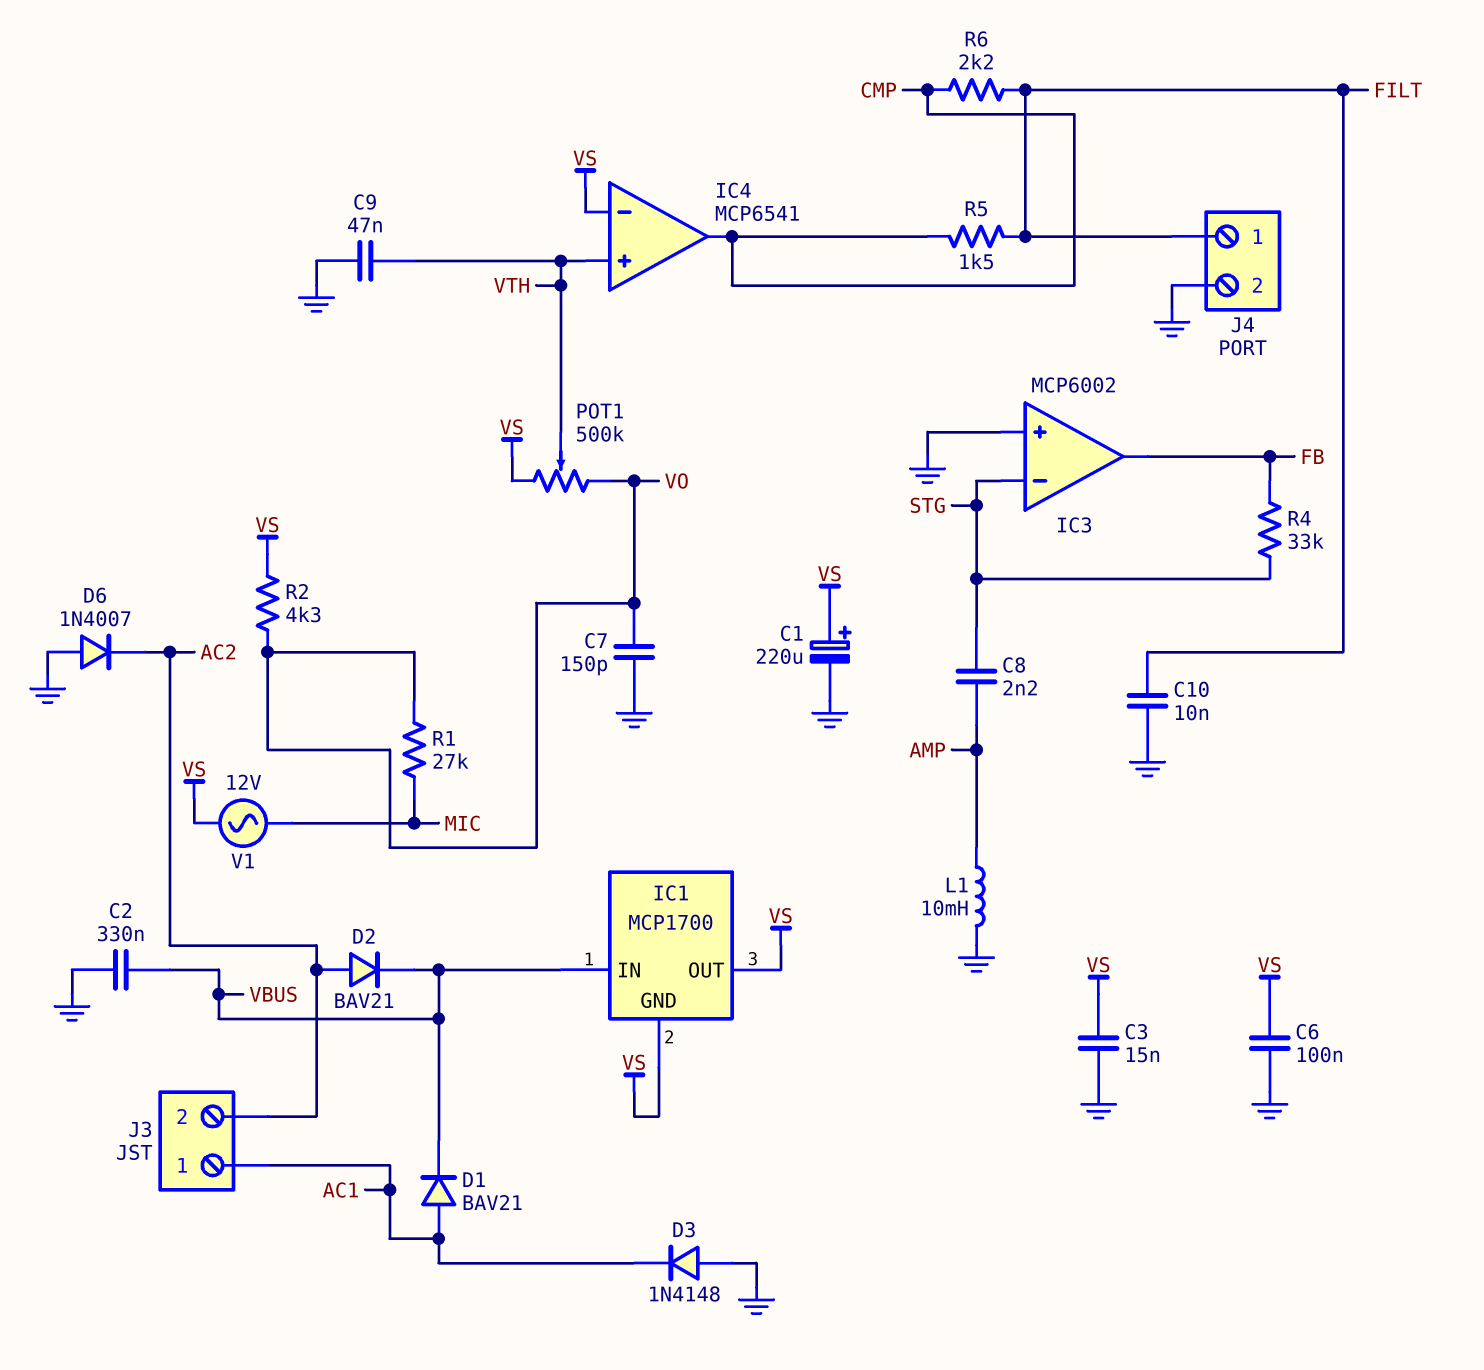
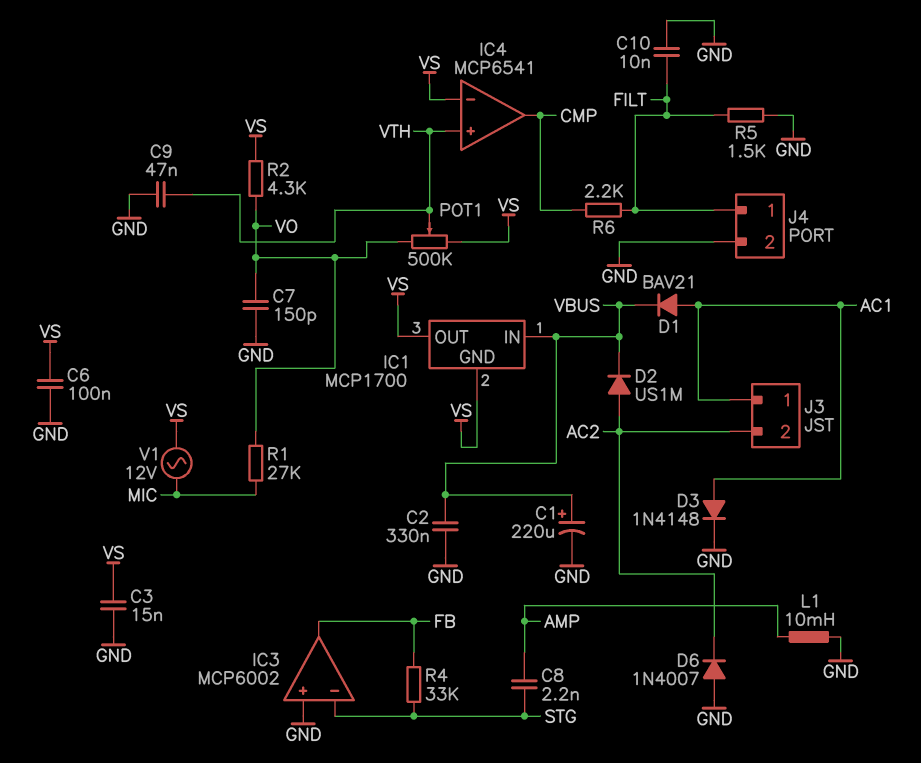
C1: 220uF (plus VS, minus GND) -> 220uF (plus VBUS, minus GND)
D2: diode BAV21 (A AC2, K VBUS) -> diode US1M (A AC2, K VBUS)
D3: diode 1N4148 (A GND, K AC1) -> diode 1N4148 (A AC1, K GND)
R5: 1.5k (CMP, FILT) -> 1.5k (FILT, GND)

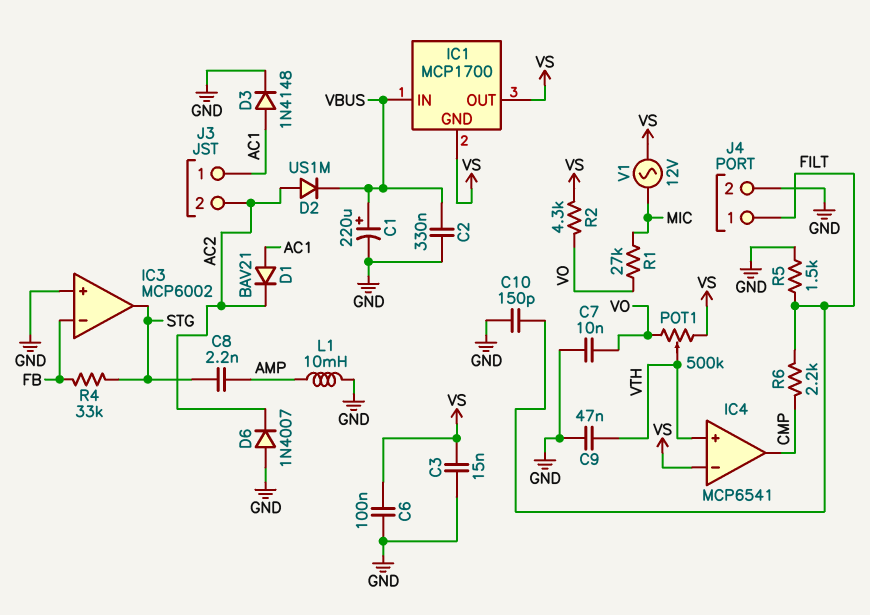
C7: 150pF (GND, VO) -> 10nF (GND, VO)
C10: 10nF (FILT, GND) -> 150pF (FILT, GND)
D1: diode BAV21 (A AC1, K VBUS) -> diode BAV21 (A AC1, K AC2)
IC3 pin in-: STG -> FB
IC3 pin out: FB -> STG

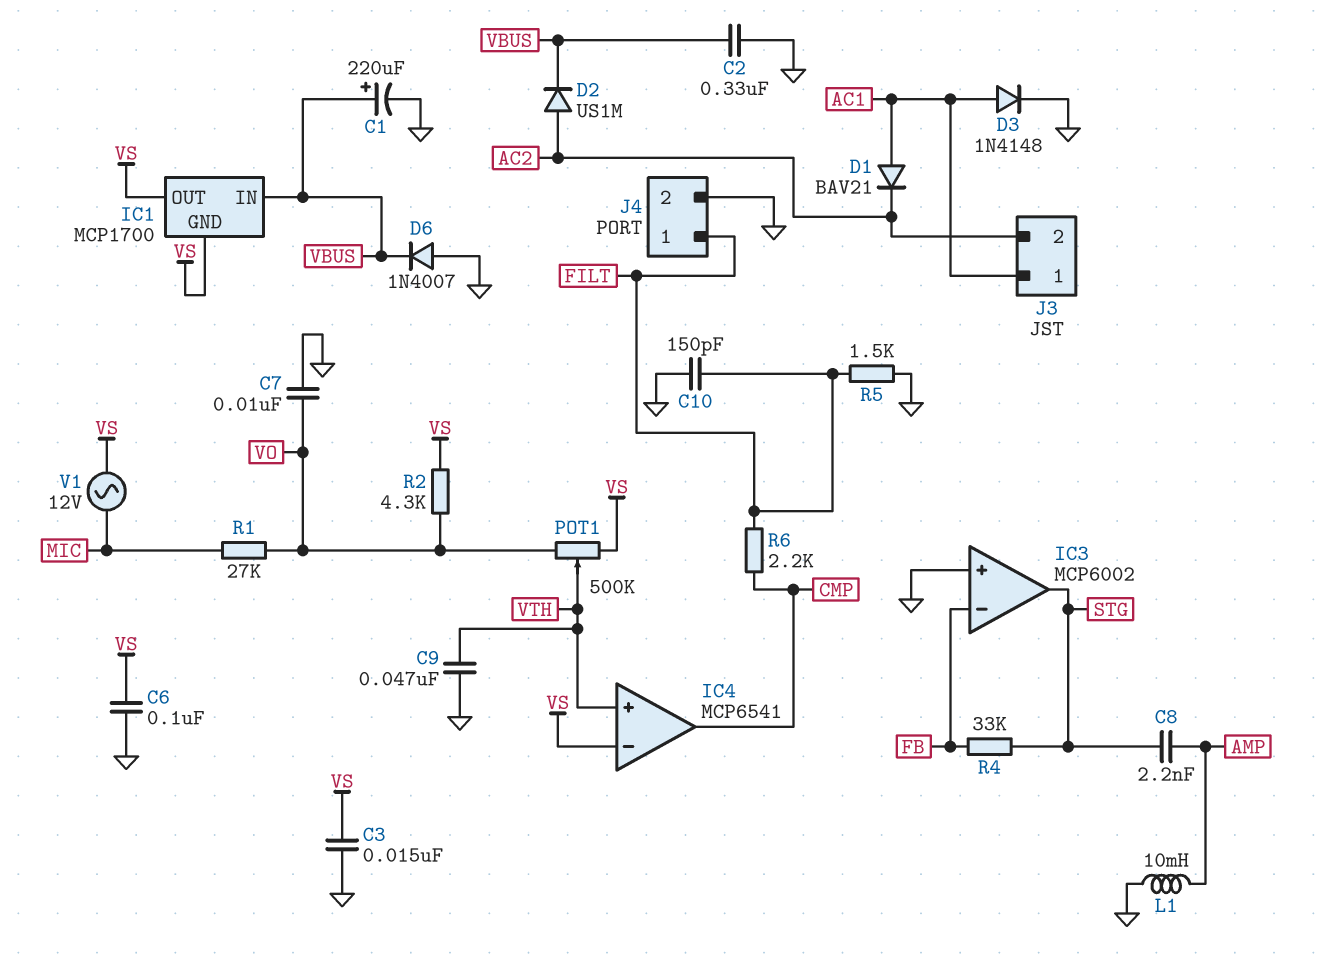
D6: diode 1N4007 (A GND, K AC2) -> diode 1N4007 (A GND, K VBUS)

